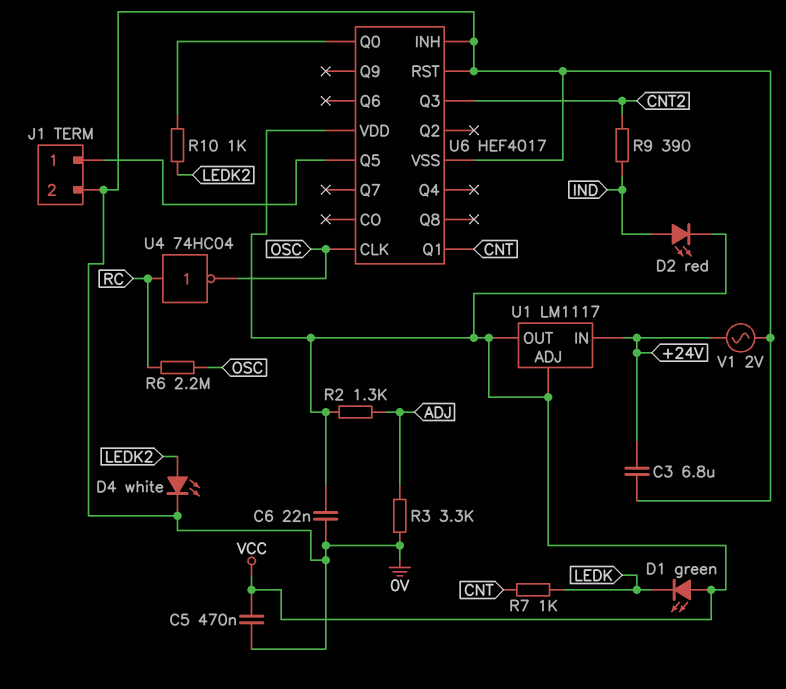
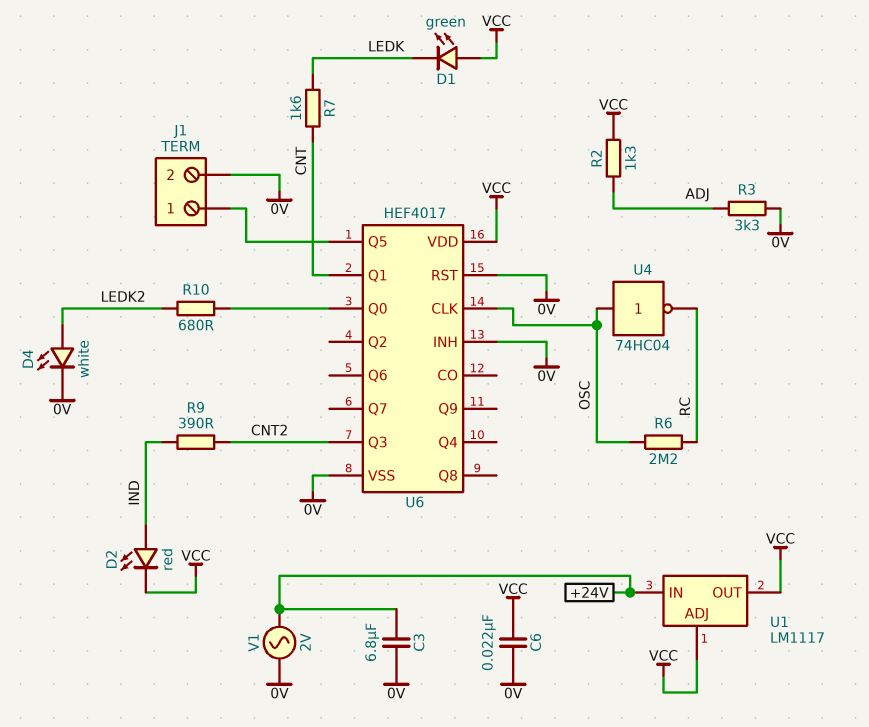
C5: 470nF (0V, VCC) -> none
R7: 1k (CNT, LEDK) -> 1.6k (CNT, LEDK)
R10: 1k (LEDK2, U6/Q0) -> 680 (LEDK2, U6/Q0)
U4: NOT 74HC04 (in RC, out OSC) -> NOT 74HC04 (in OSC, out RC)

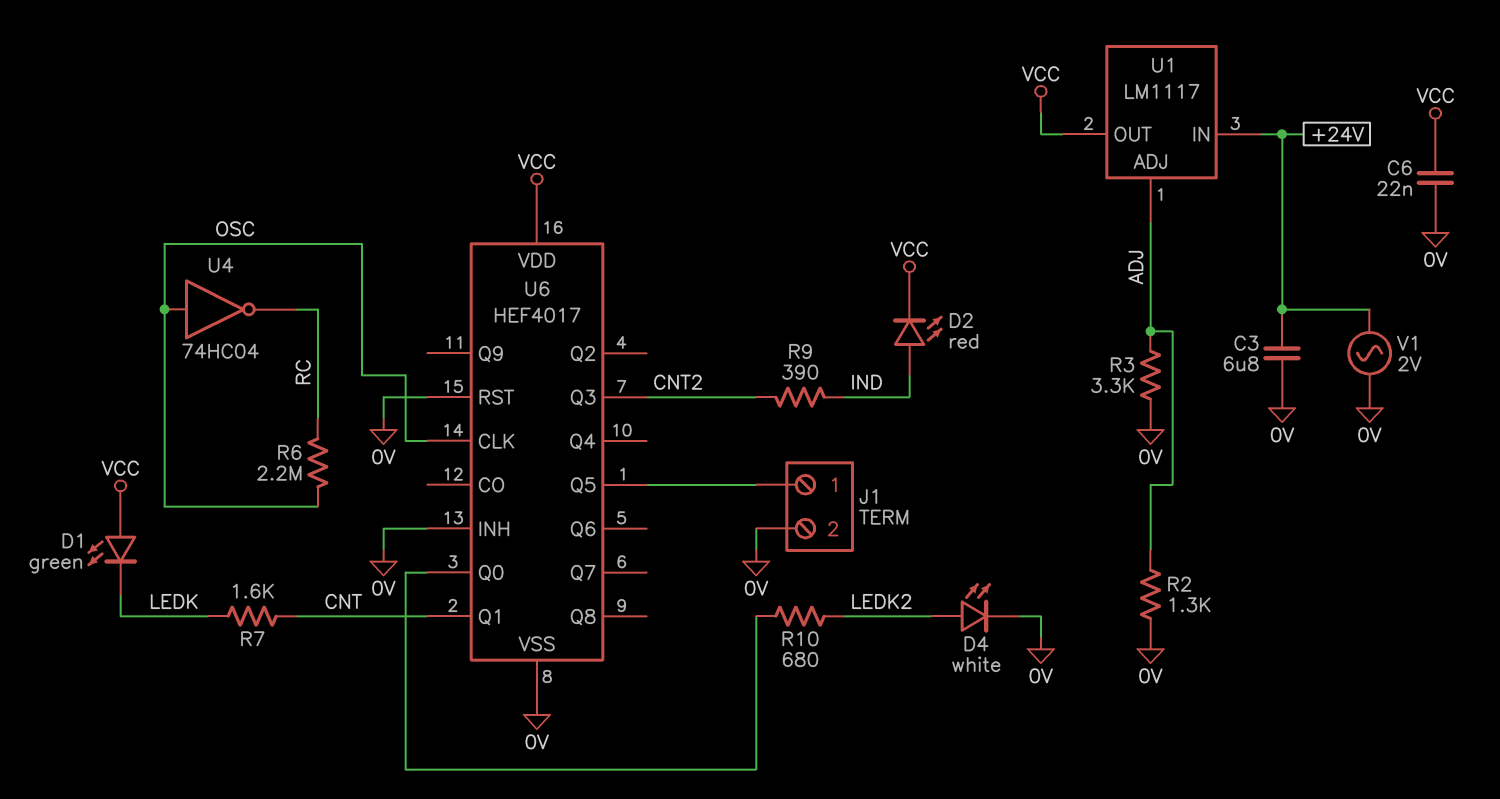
R2: 1.3k (ADJ, VCC) -> 1.3k (0V, ADJ)
U1 pin ADJ: VCC -> ADJ

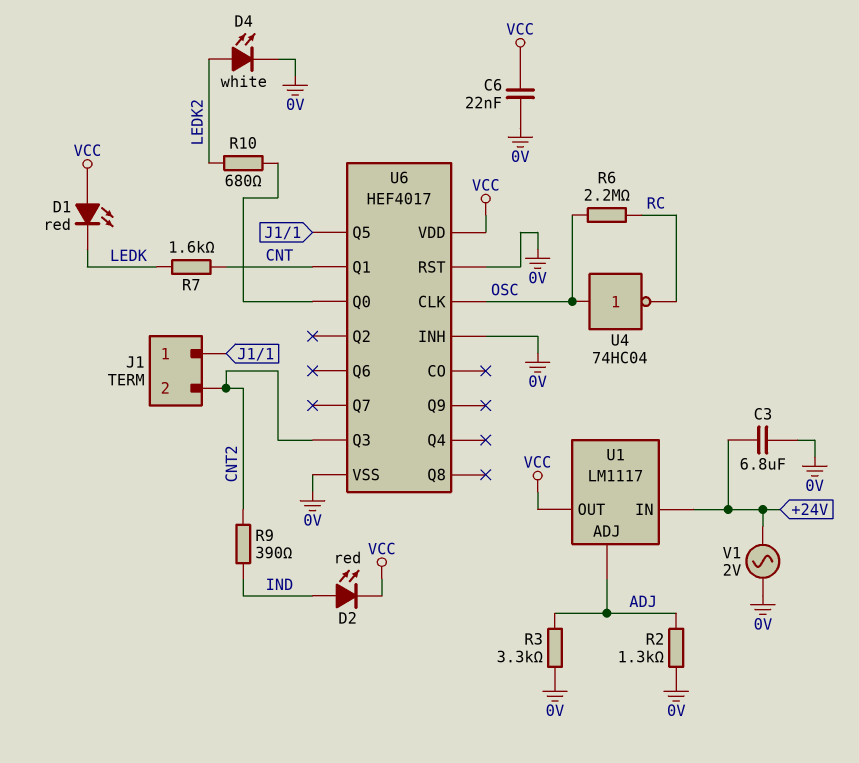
D1: LED green (A VCC, K LEDK) -> LED red (A VCC, K LEDK)
J1 pin 2: 0V -> CNT2

